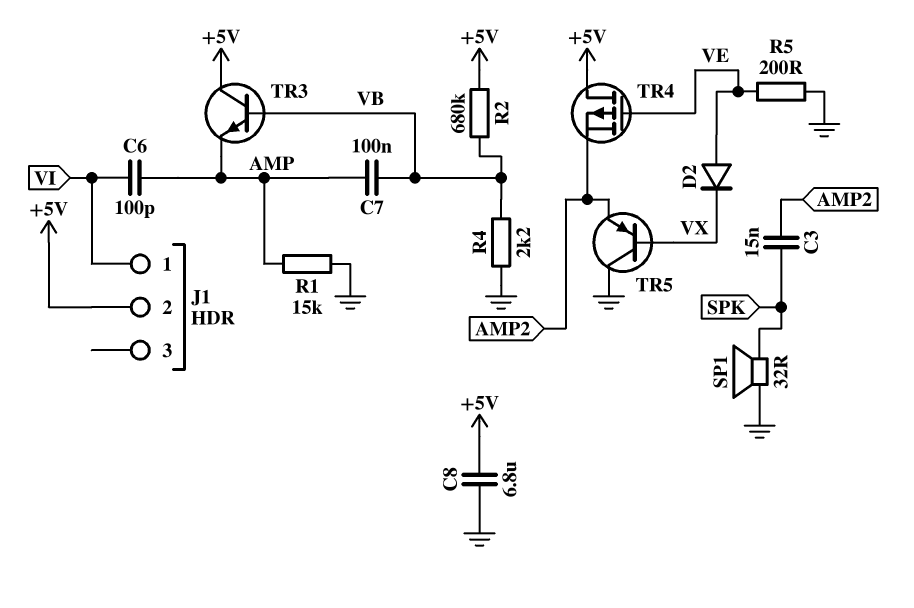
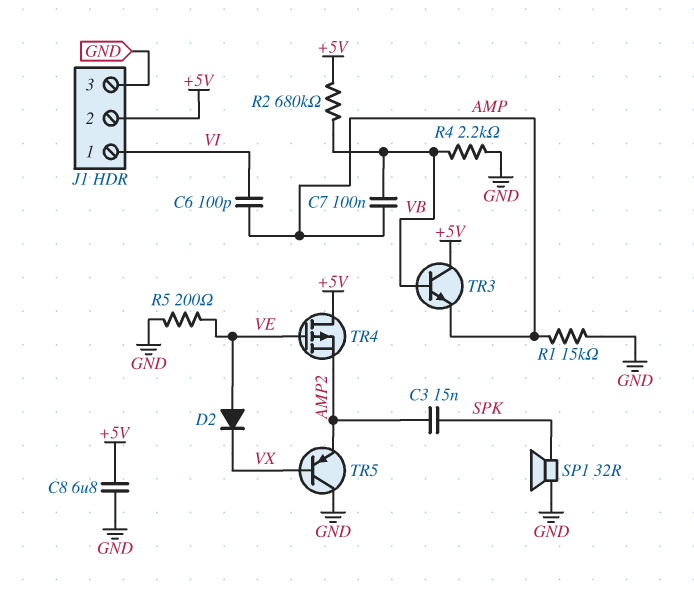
J1 pin 3: none -> GND

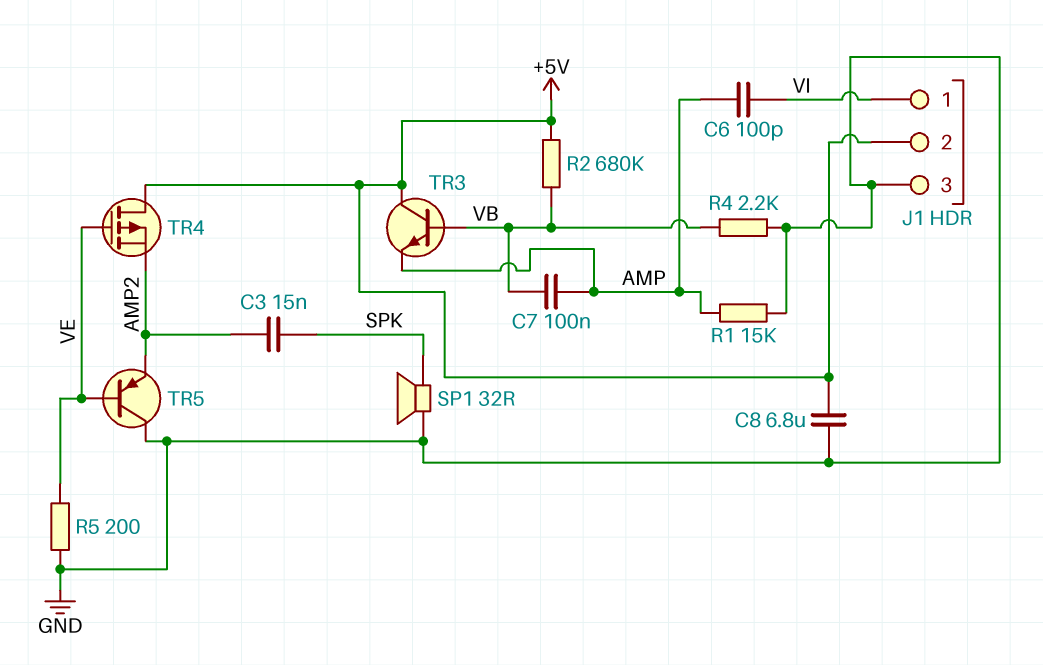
D2: diode (A VE, K VX) -> none
TR5: PNP (B VX, C GND, E AMP2) -> PNP (B VE, C GND, E AMP2)

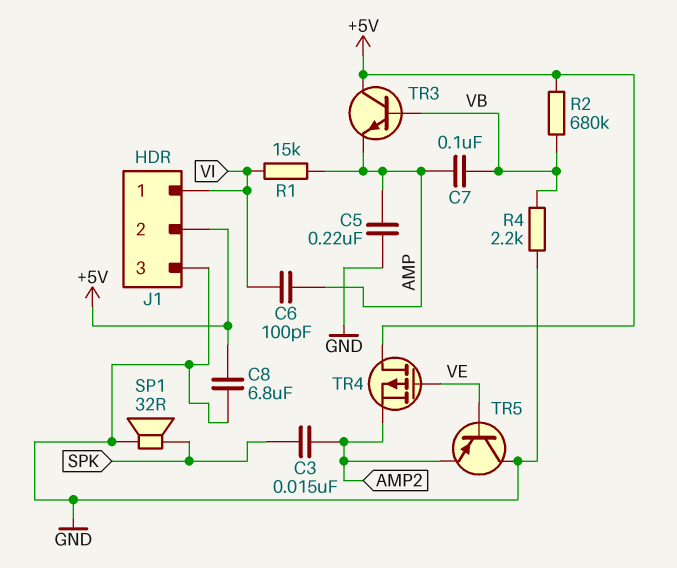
C5: none -> 220nF (AMP, GND)
R1: 15k (AMP, GND) -> 15k (AMP, VI)
R5: 200 (GND, VE) -> none

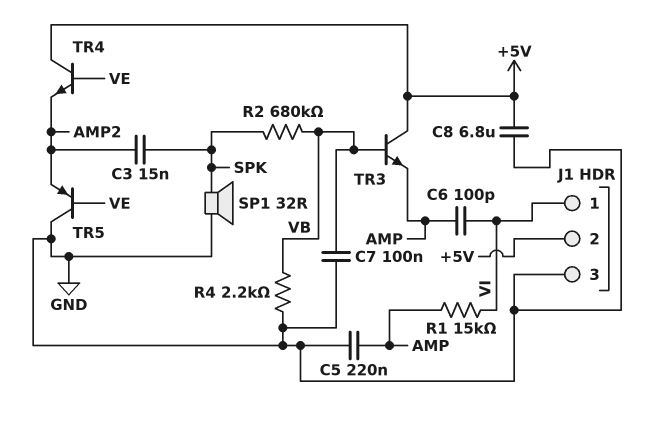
C7: 100nF (AMP, VB) -> 100nF (GND, VB)
R2: 680k (+5V, VB) -> 680k (SPK, VB)
TR4: PMOS (G VE, D +5V, S AMP2) -> NPN (B VE, C +5V, E AMP2)

